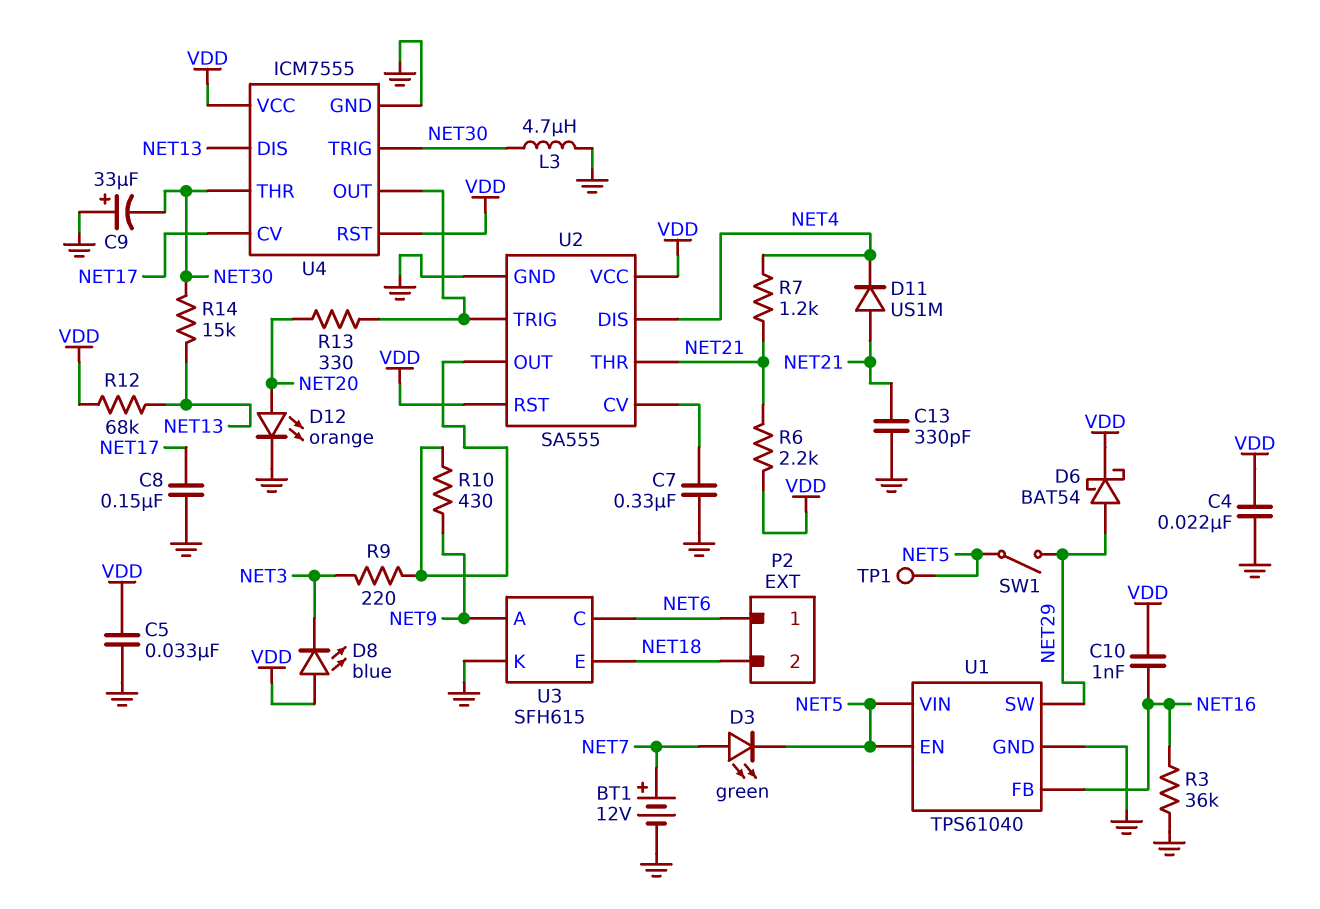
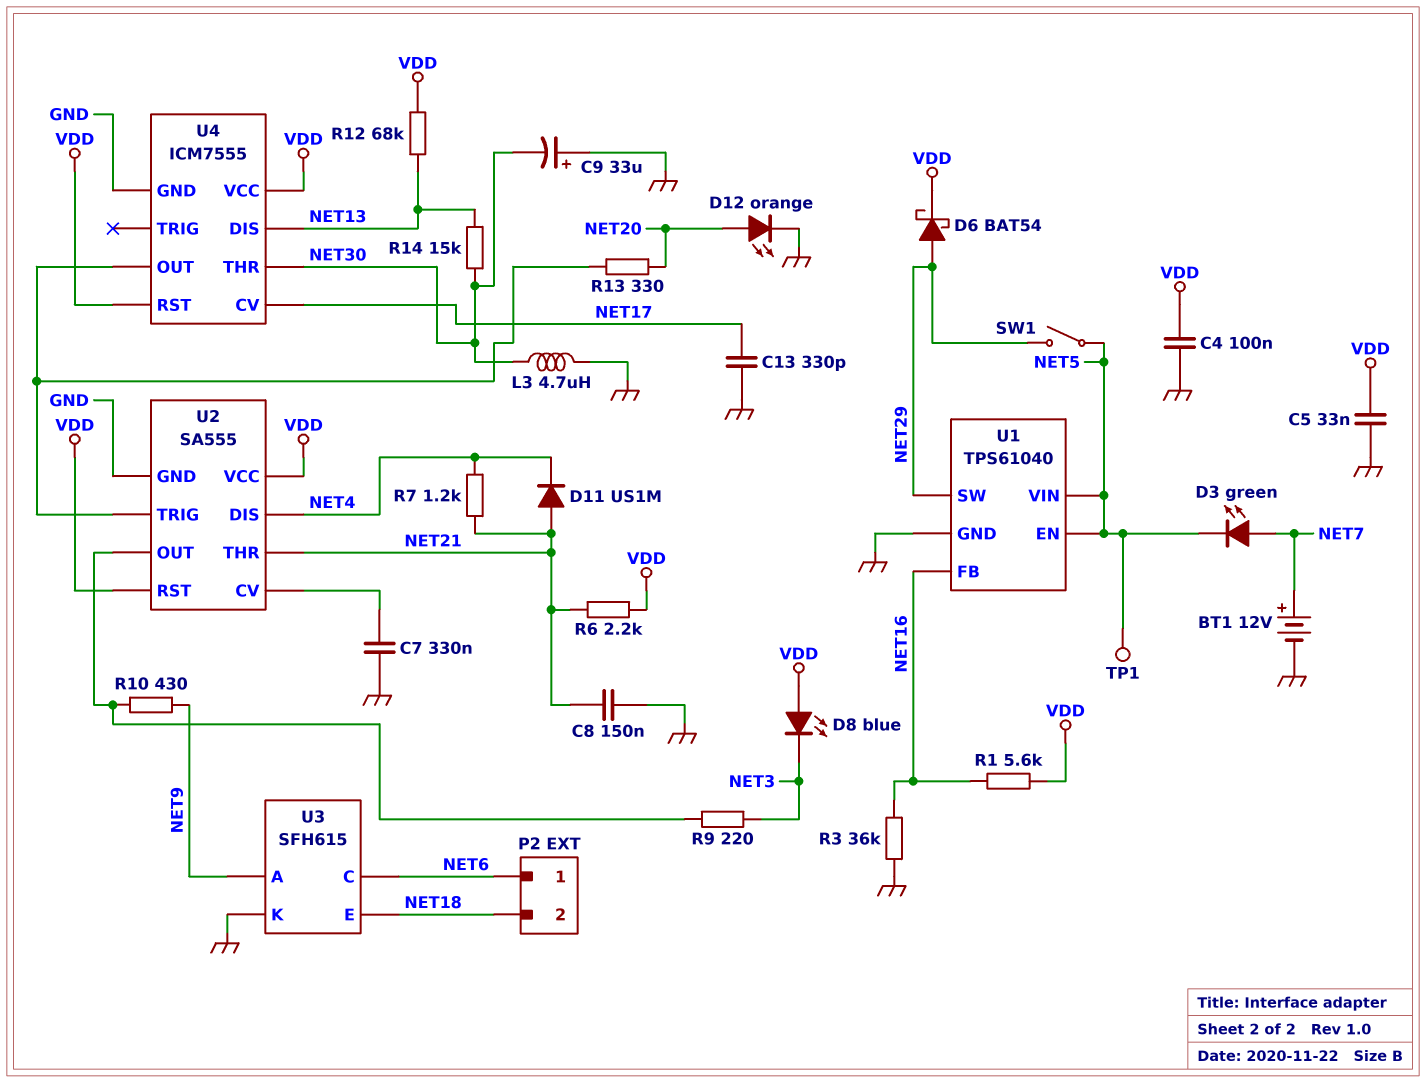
C4: 22nF (GND, VDD) -> 100nF (GND, VDD)
C8: 150nF (GND, NET17) -> 150nF (GND, NET21)
C10: 1nF (NET16, VDD) -> none
C13: 330pF (GND, NET21) -> 330pF (GND, NET17)
R1: none -> 5.6k (NET16, VDD)
U4 pin TRIG: NET30 -> none

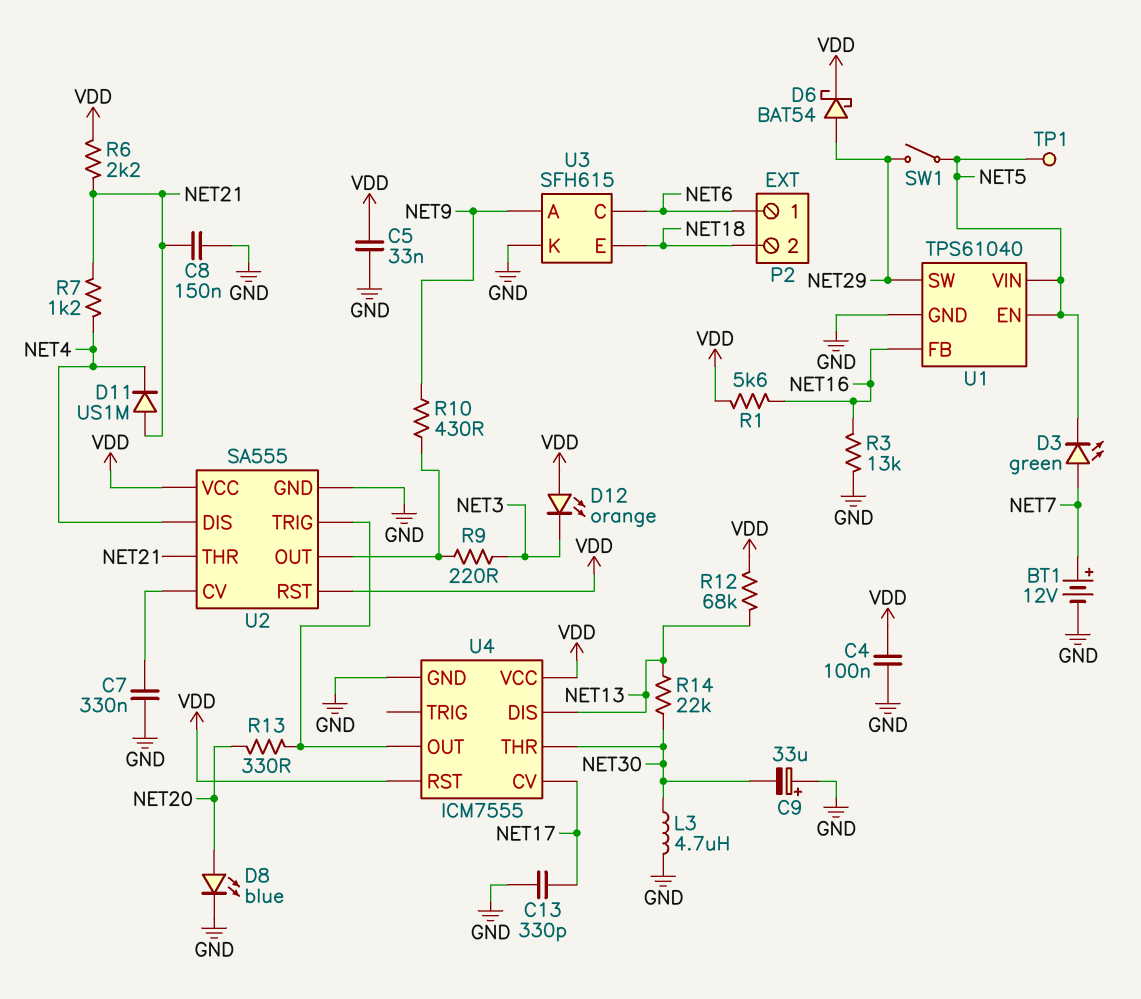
D8: LED blue (A VDD, K NET3) -> LED blue (A NET20, K GND)
D12: LED orange (A NET20, K GND) -> LED orange (A VDD, K NET3)
R3: 36k (GND, NET16) -> 13k (GND, NET16)
R14: 15k (NET13, NET30) -> 22k (NET13, NET30)

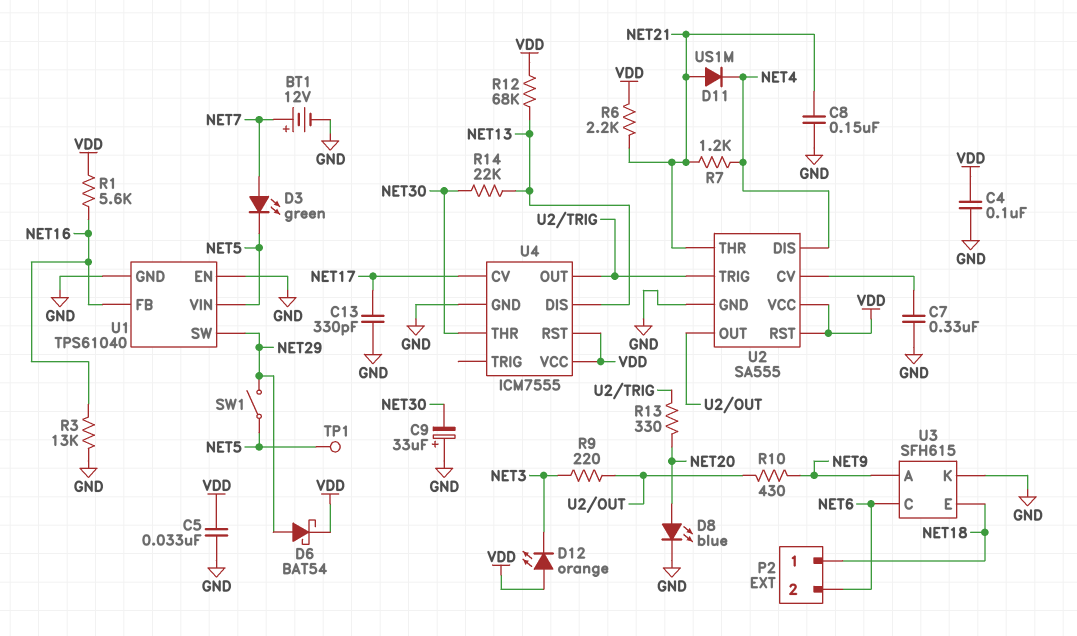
L3: 4.7uH (GND, NET30) -> none
P2 pin 1: NET6 -> NET18
P2 pin 2: NET18 -> NET6
U1 pin EN: NET5 -> GND

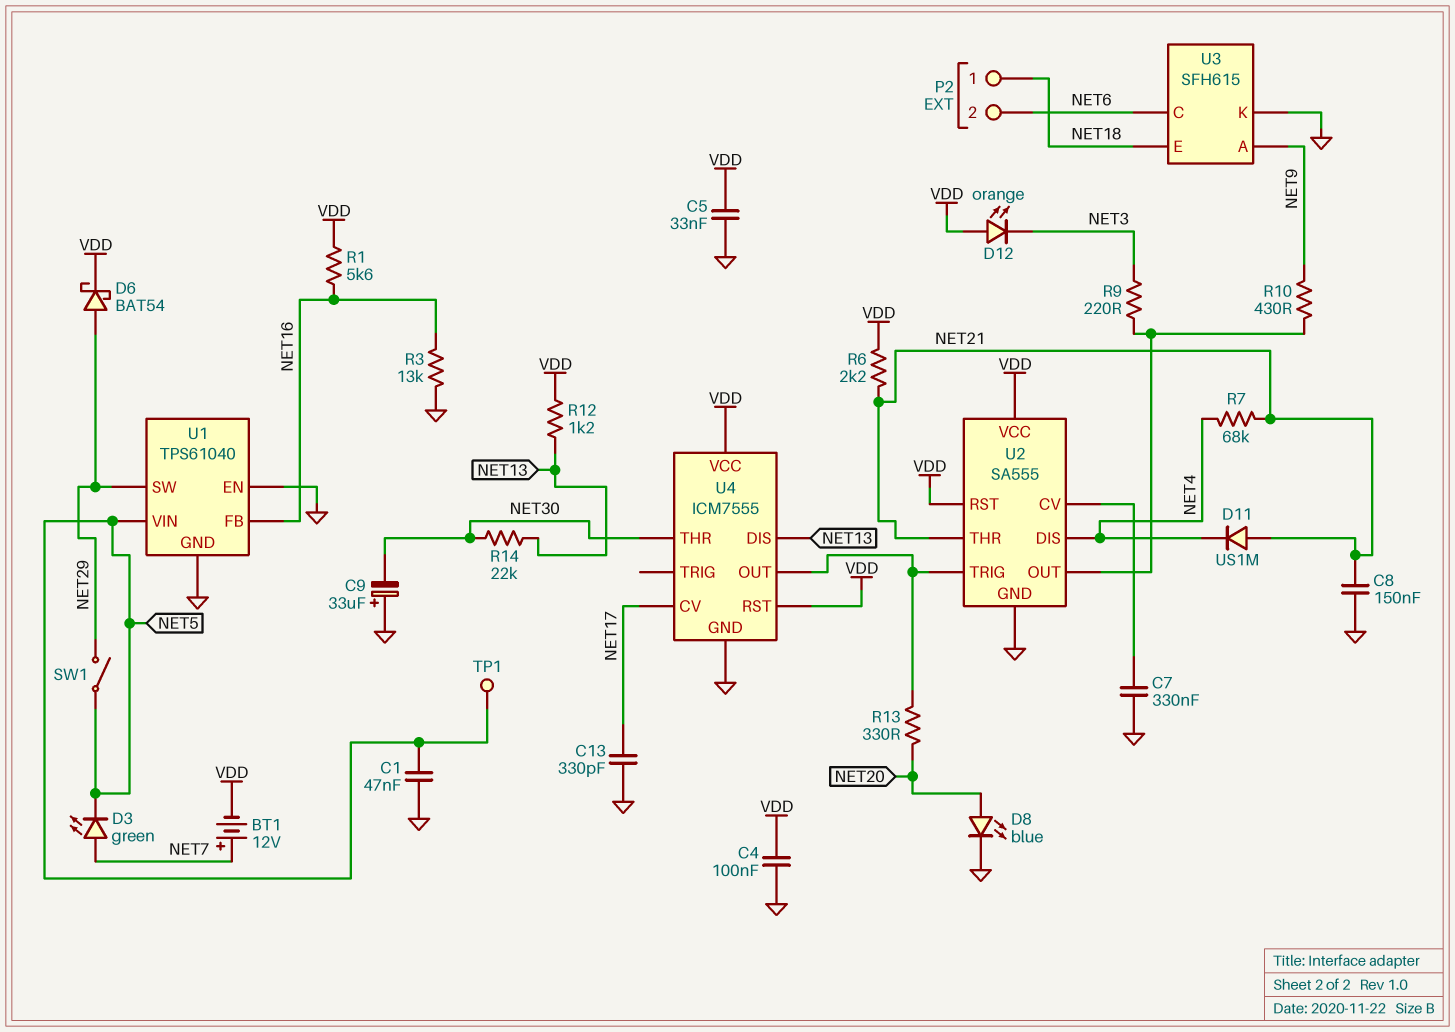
BT1: 12V (plus NET7, minus GND) -> 12V (plus NET7, minus VDD)
C1: none -> 47nF (GND, NET5)
R7: 1.2k (NET4, NET21) -> 68k (NET4, NET21)
R12: 68k (NET13, VDD) -> 1.2k (NET13, VDD)

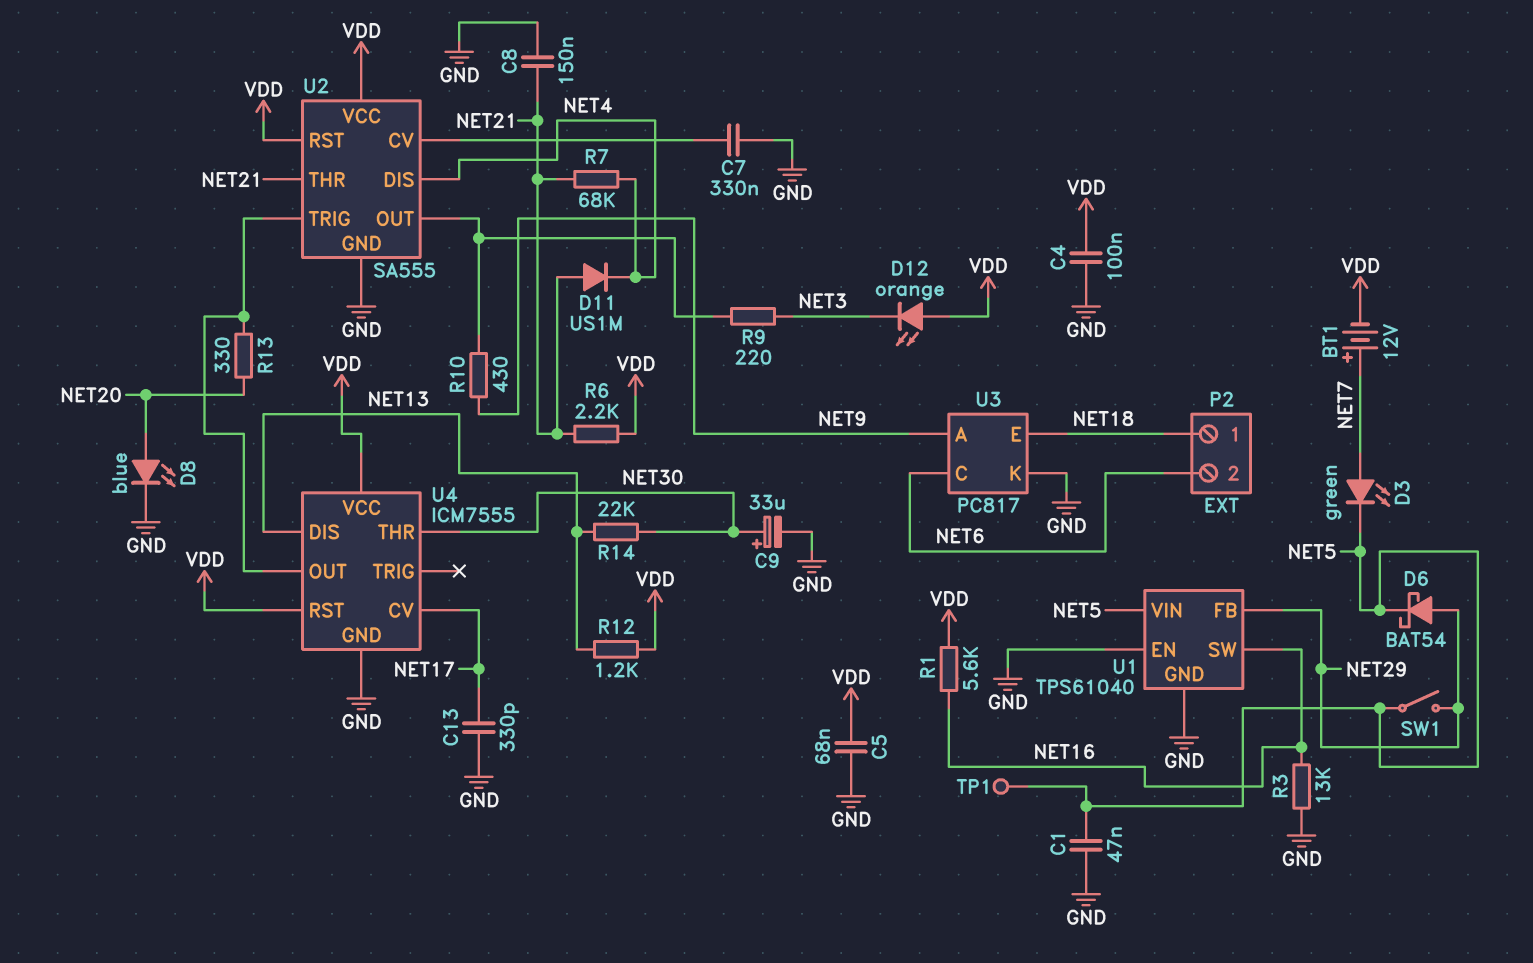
C5: 33nF (GND, VDD) -> 68nF (GND, VDD)
C9: 33uF (plus GND, minus NET30) -> 33uF (plus NET30, minus GND)
D6: schottky BAT54 (A NET29, K VDD) -> schottky BAT54 (A NET29, K NET5)
U1 pin FB: NET16 -> NET29
U1 pin SW: NET29 -> NET16
U3: SFH615 -> PC817

